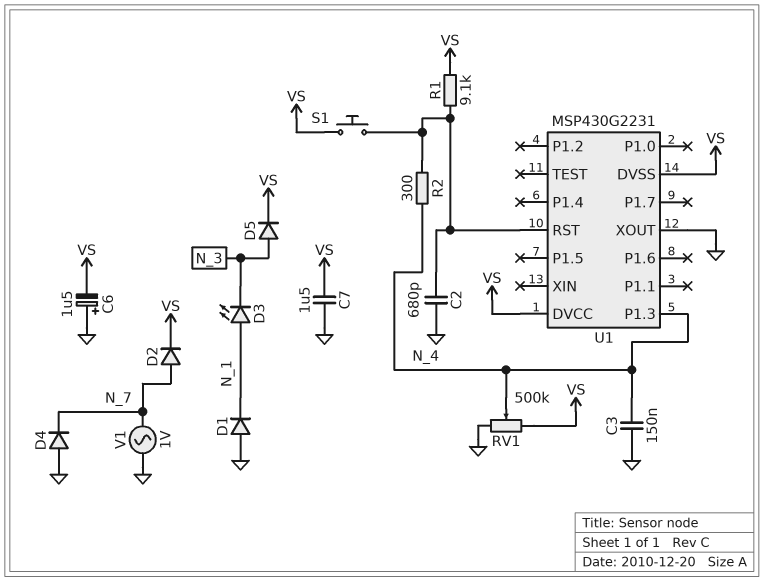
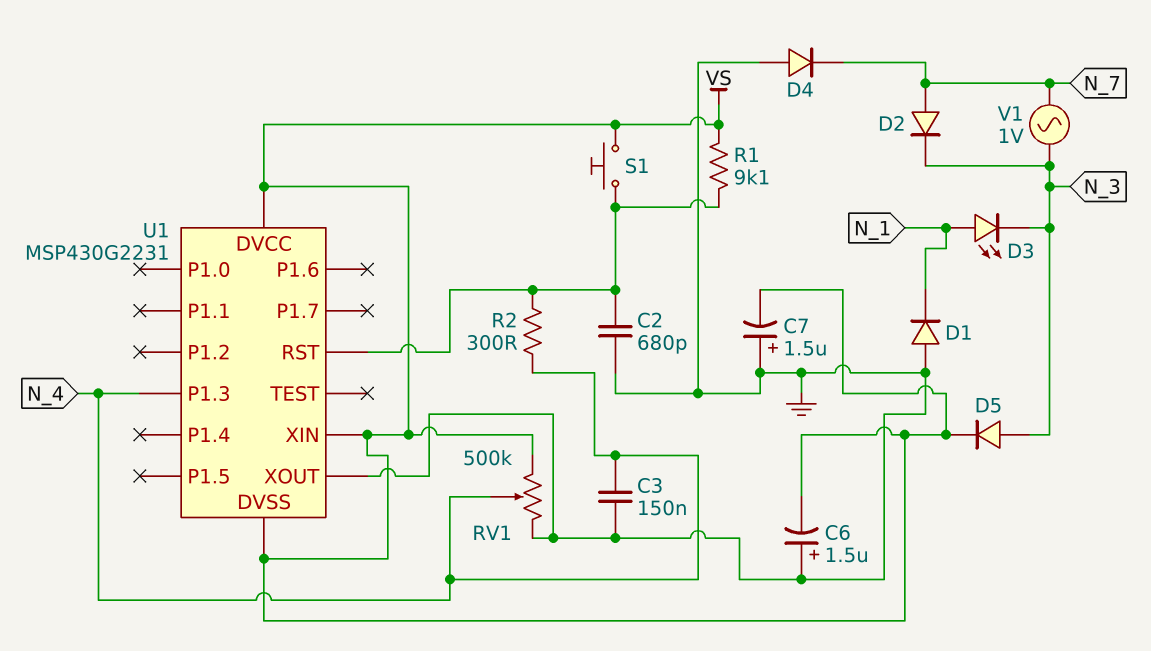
C7: 1.5uF (GND, VS) -> 1.5uF (plus GND, minus VS)
D2: diode (A N_7, K VS) -> diode (A N_7, K N_3)
U1 pin XIN: none -> VS
V1: AC 1V (GND, N_7) -> AC 1V (N_3, N_7)

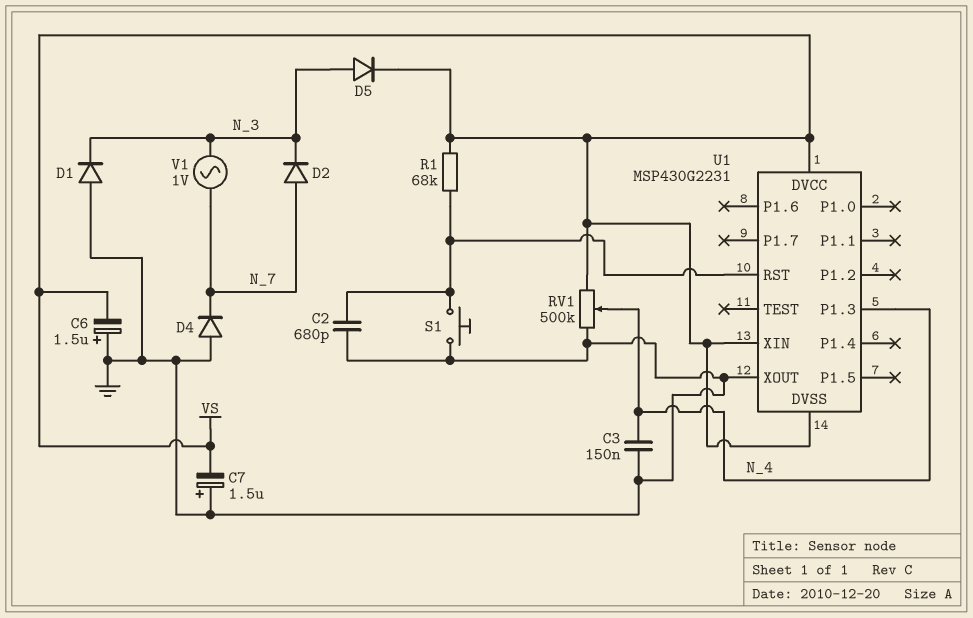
D1: diode (A GND, K N_1) -> diode (A GND, K N_3)
D3: LED (A N_1, K N_3) -> none
R1: 9.1k (U1/RST, VS) -> 68k (U1/RST, VS)
R2: 300 (N_4, U1/RST) -> none
S1: button (U1/RST, VS) -> button (GND, U1/RST)

